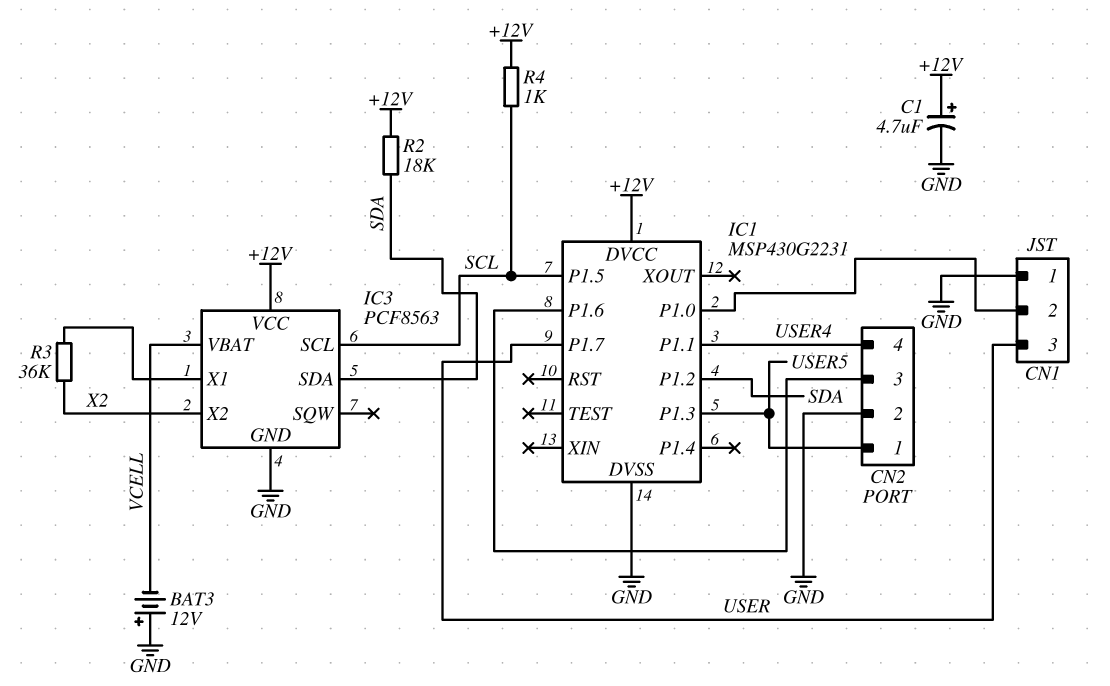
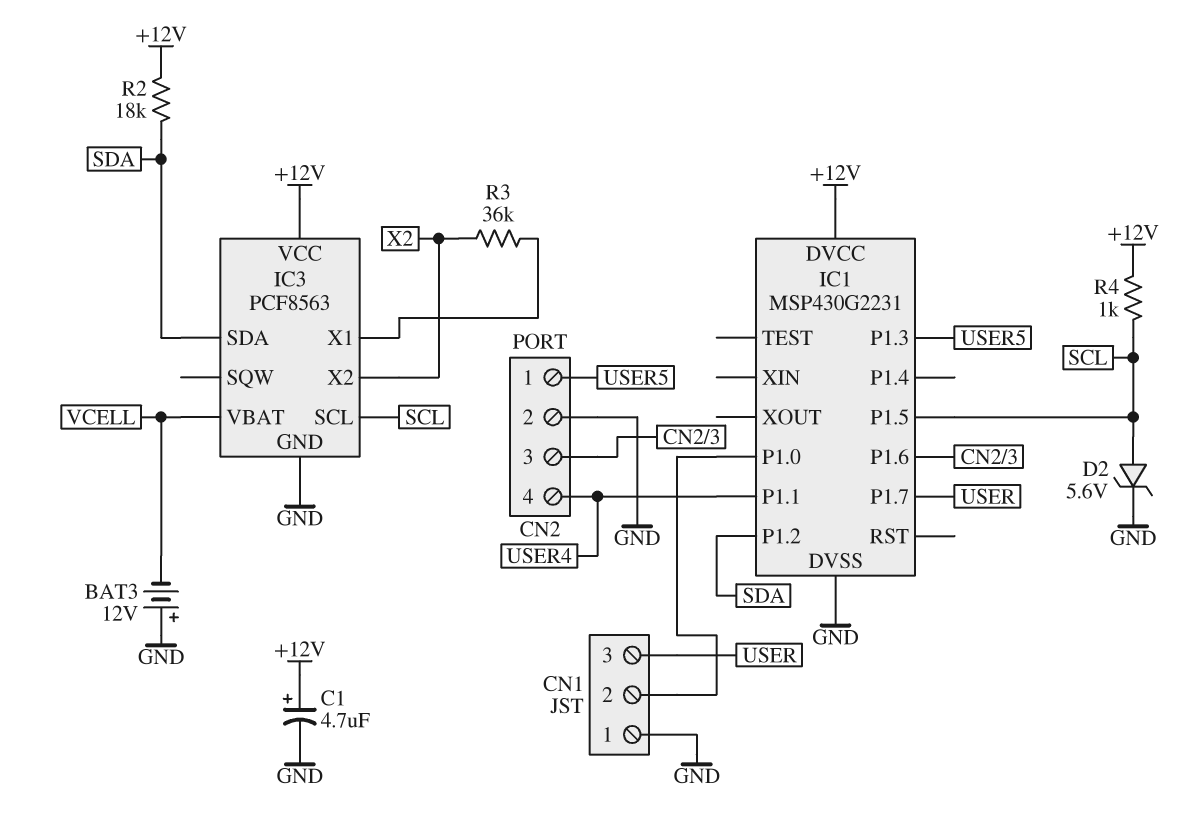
D2: none -> zener 5.6V (A SCL, K GND)

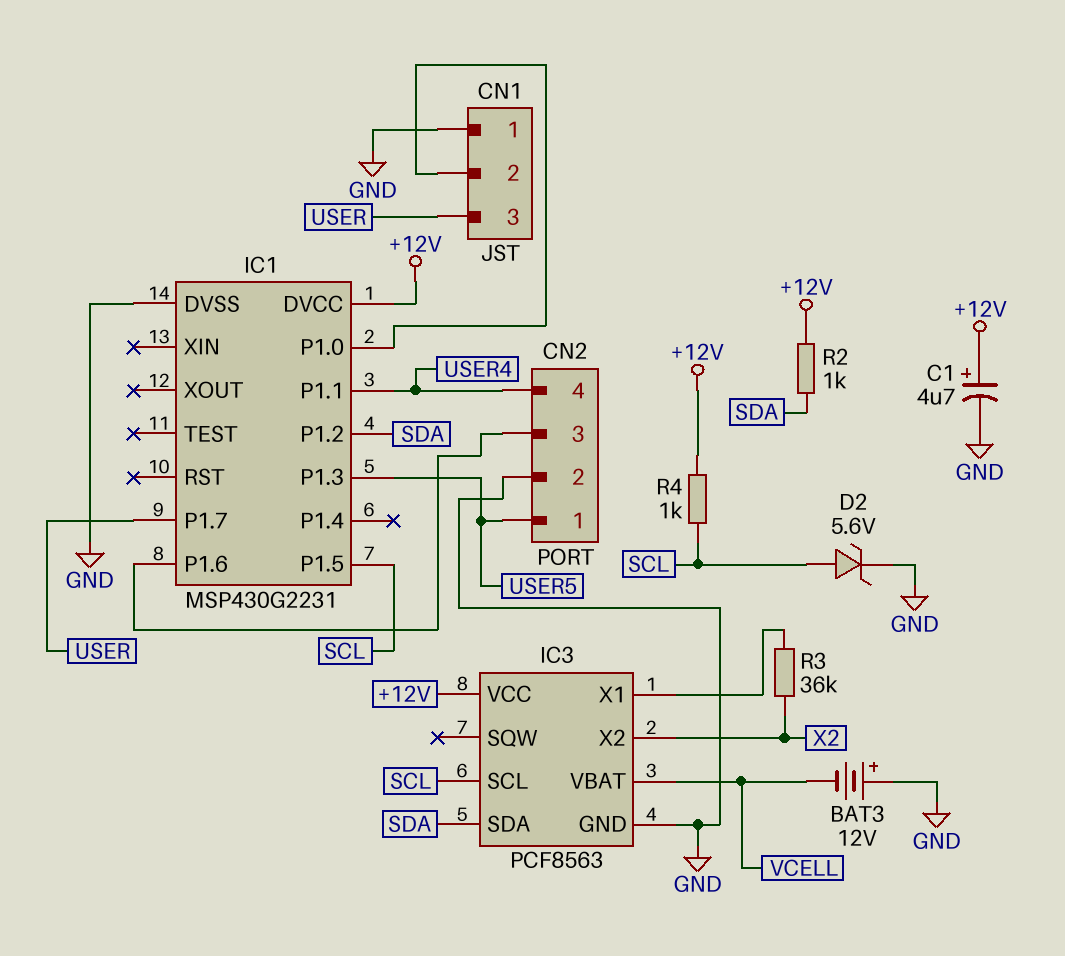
R2: 18k (+12V, SDA) -> 1k (+12V, SDA)

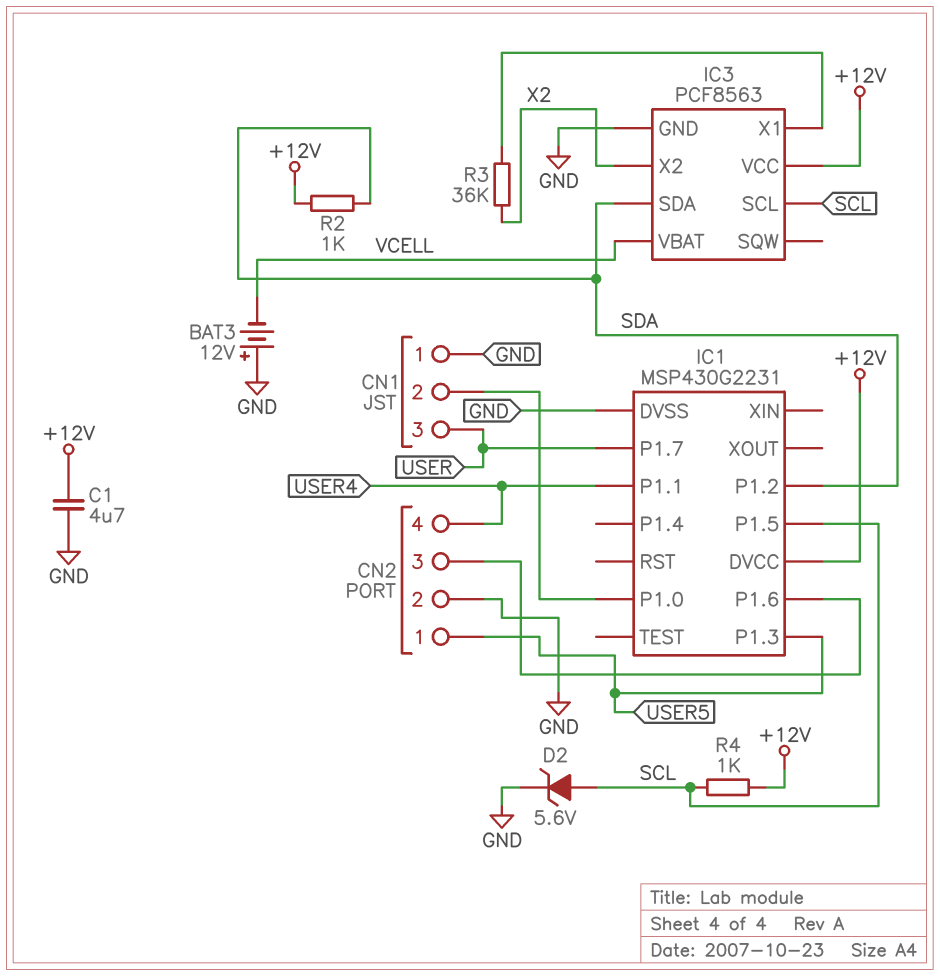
C1: 4.7uF (plus +12V, minus GND) -> 4.7uF (+12V, GND)

